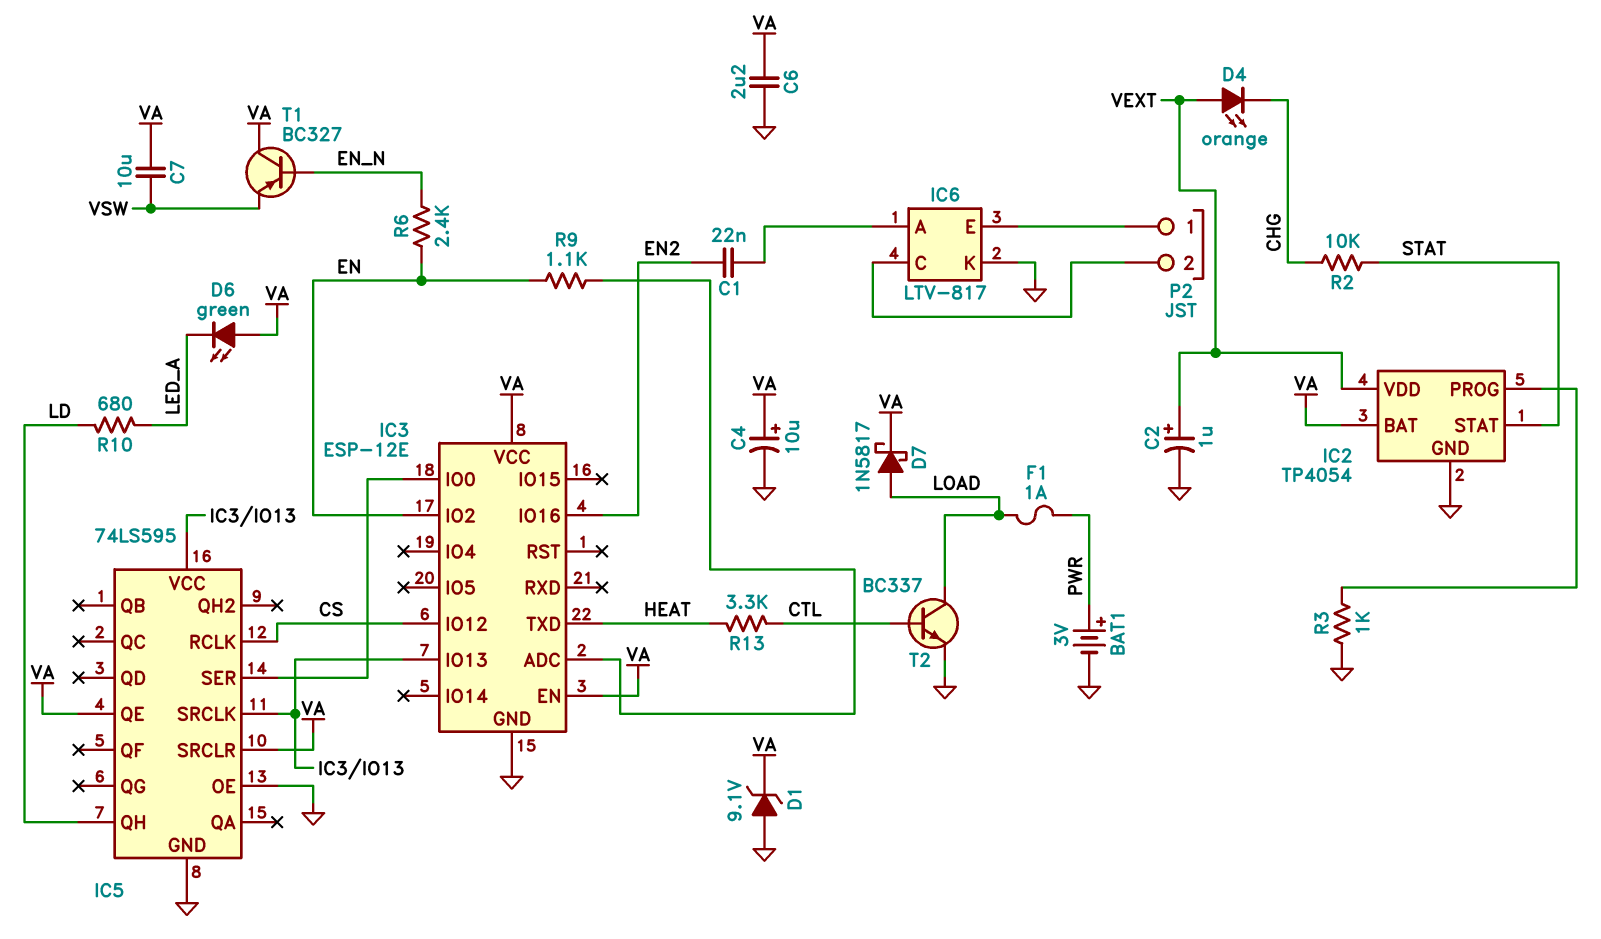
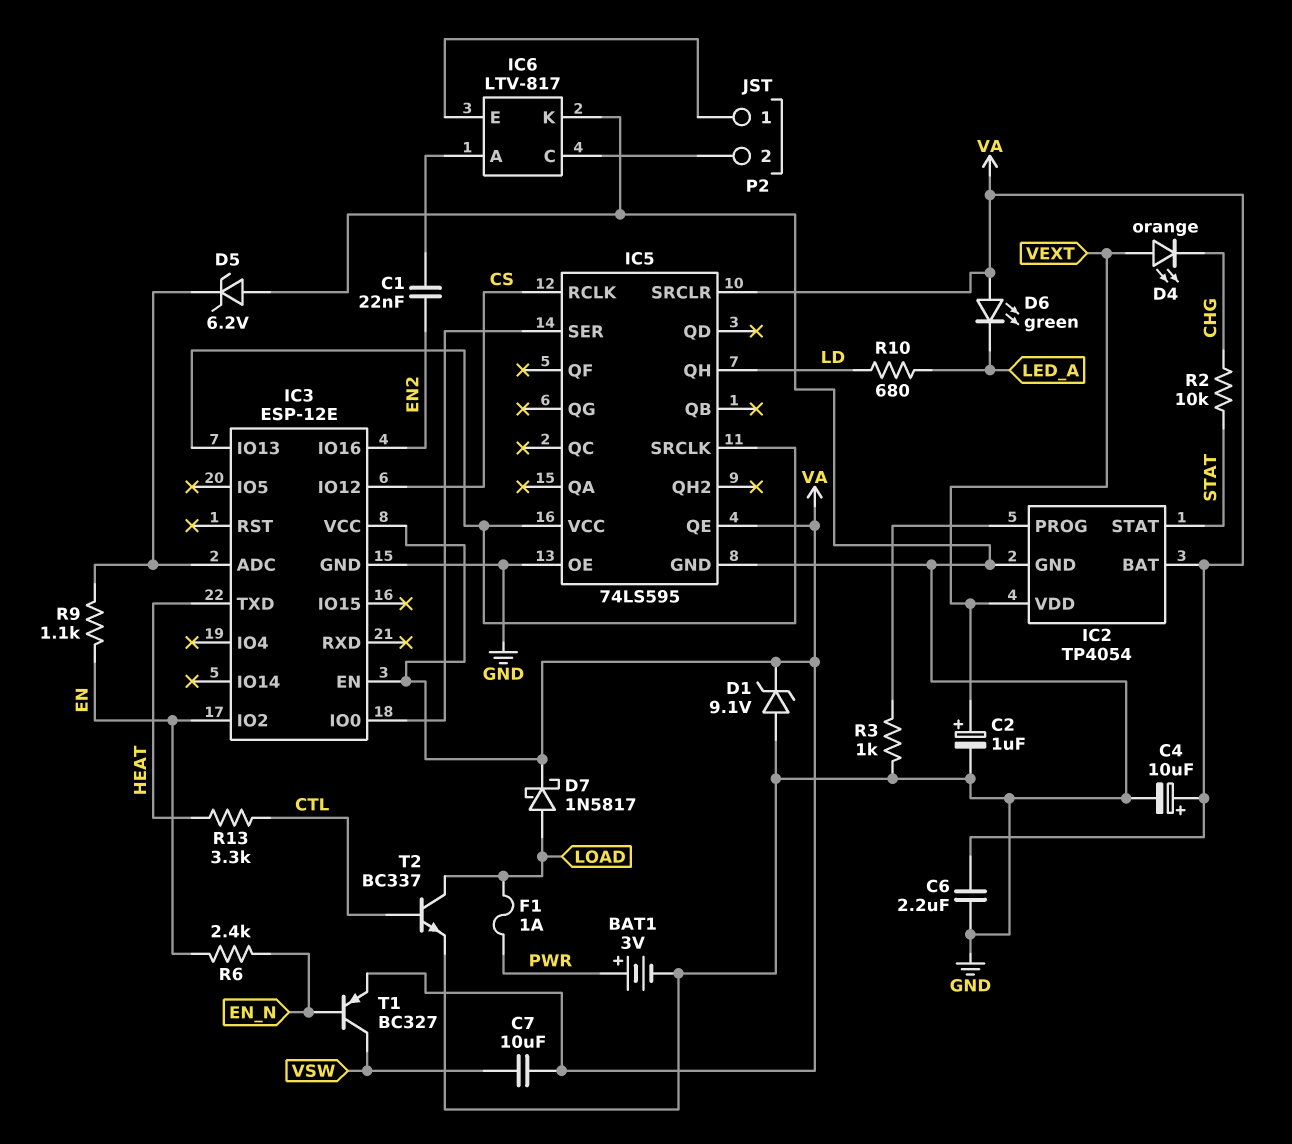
D5: none -> zener 6.2V (A GND, K IC3/ADC)
T1: PNP BC327 (B EN_N, C VA, E VSW) -> PNP BC327 (B EN_N, C VSW, E VA)

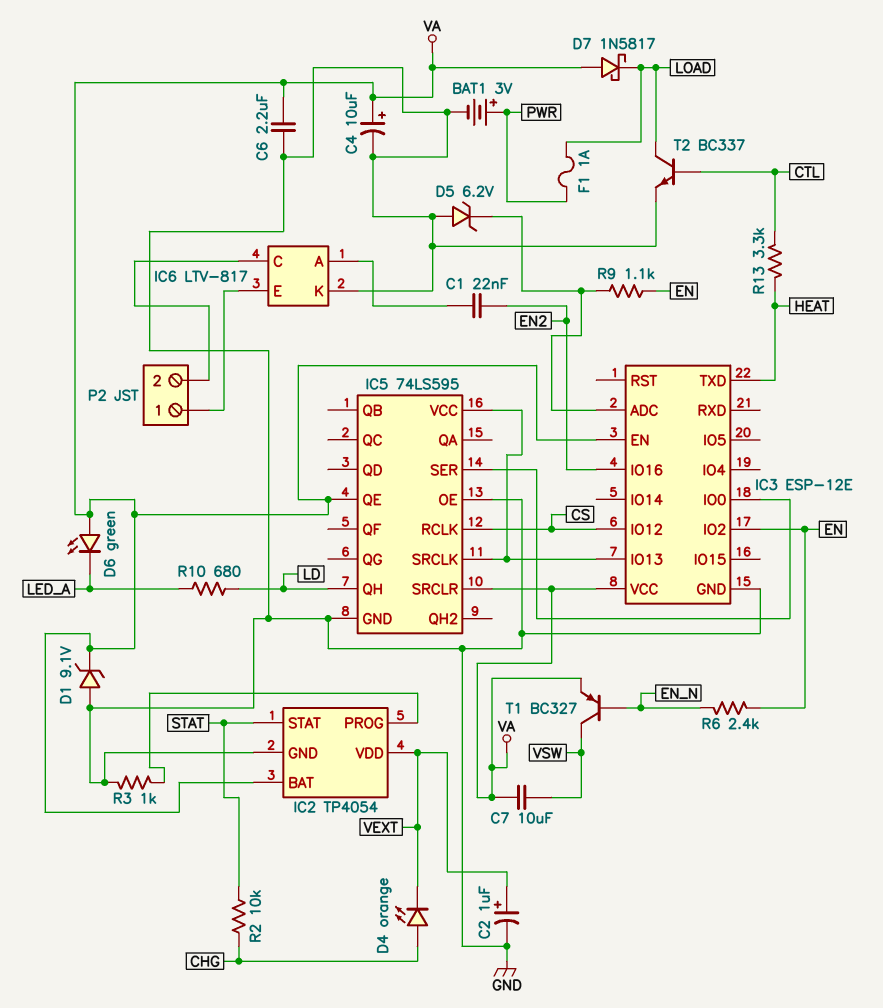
D4: LED orange (A VEXT, K CHG) -> LED orange (A CHG, K VEXT)
D7: schottky 1N5817 (A LOAD, K VA) -> schottky 1N5817 (A VA, K LOAD)

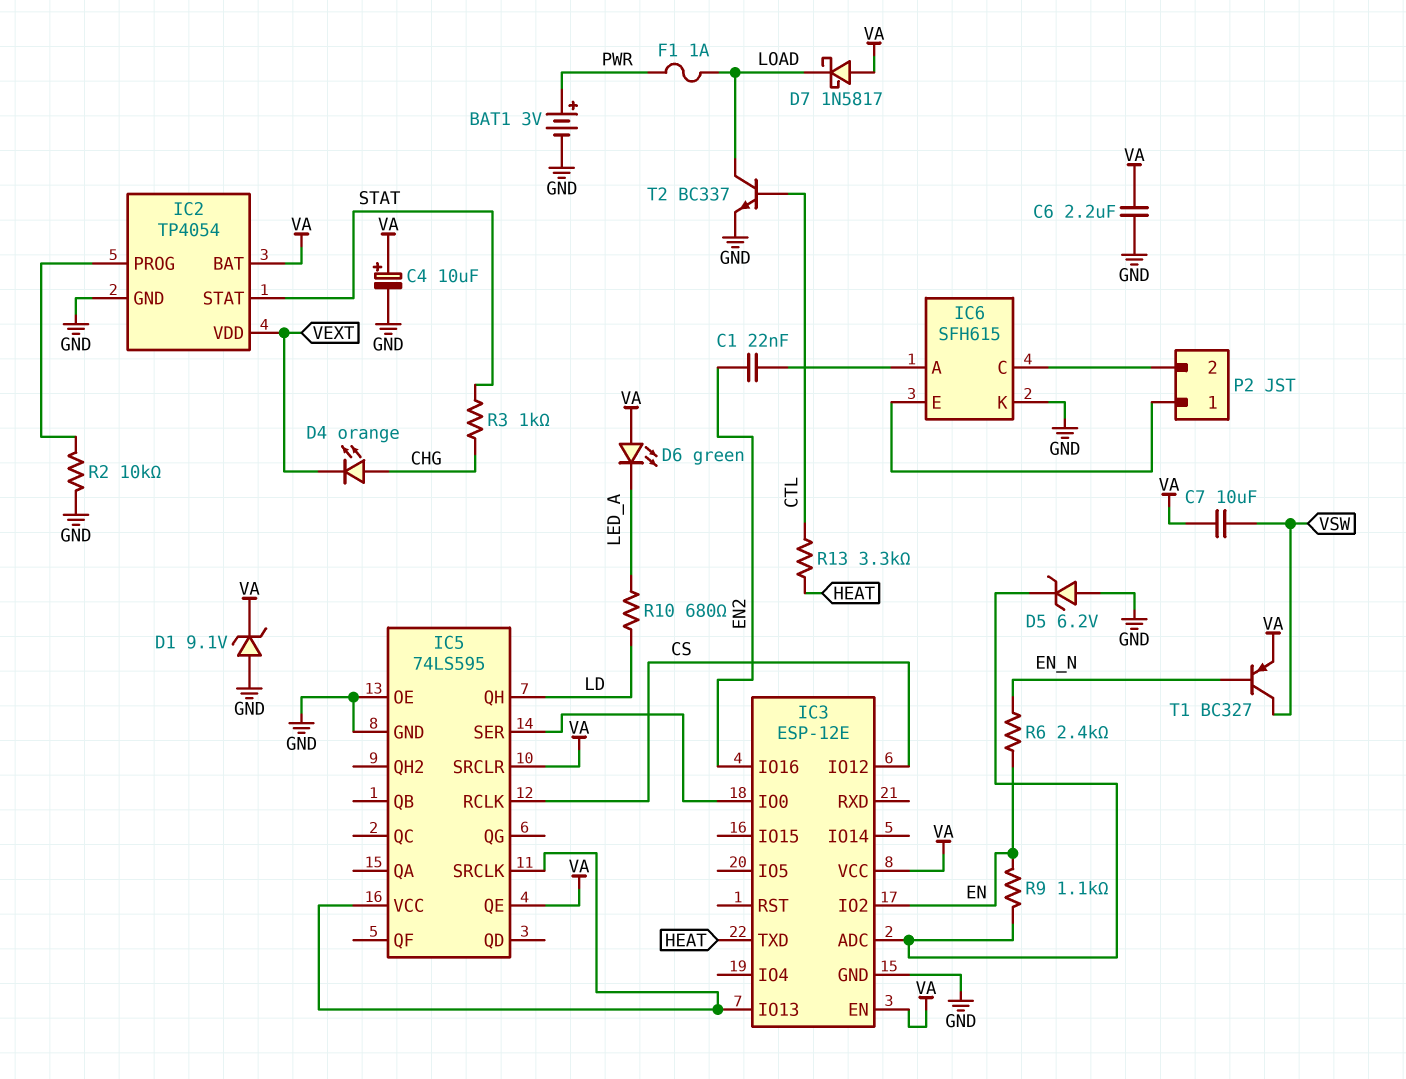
C2: 1uF (plus VEXT, minus GND) -> none
IC6: LTV-817 -> SFH615
R2: 10k (CHG, STAT) -> 10k (GND, IC2/PROG)
R3: 1k (GND, IC2/PROG) -> 1k (CHG, STAT)

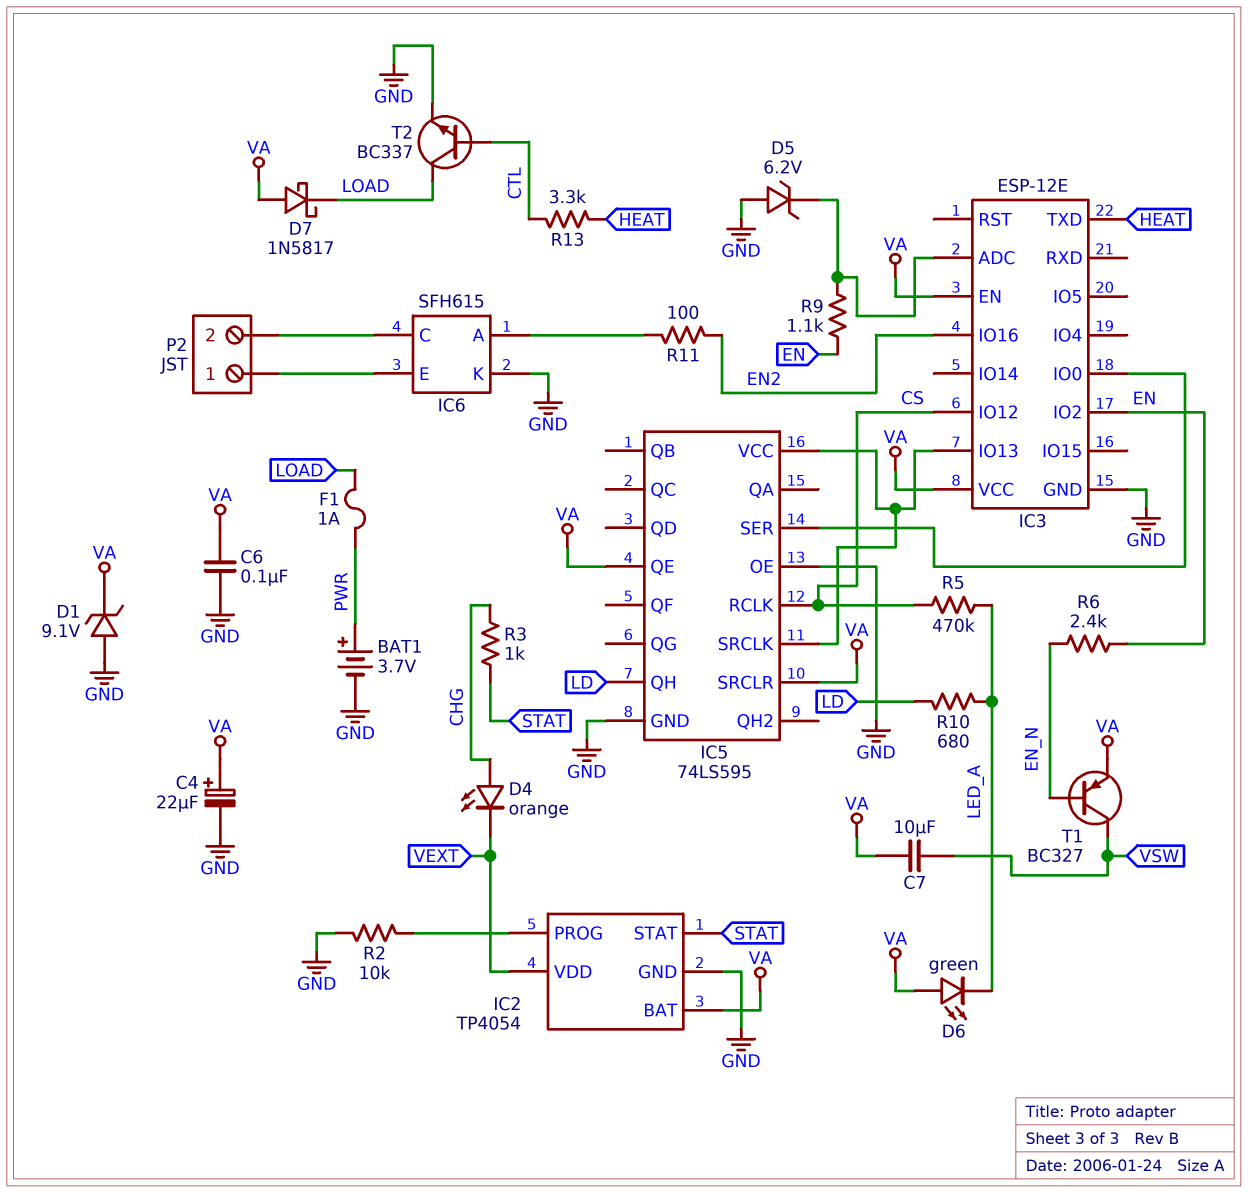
BAT1: 3V (plus PWR, minus GND) -> 3.7V (plus PWR, minus GND)
C1: 22nF (EN2, IC6/A) -> none
C4: 10uF (plus VA, minus GND) -> 22uF (plus VA, minus GND)
C6: 2.2uF (GND, VA) -> 100nF (GND, VA)
R5: none -> 470k (CS, LED_A)
R11: none -> 100 (EN2, IC6/A)

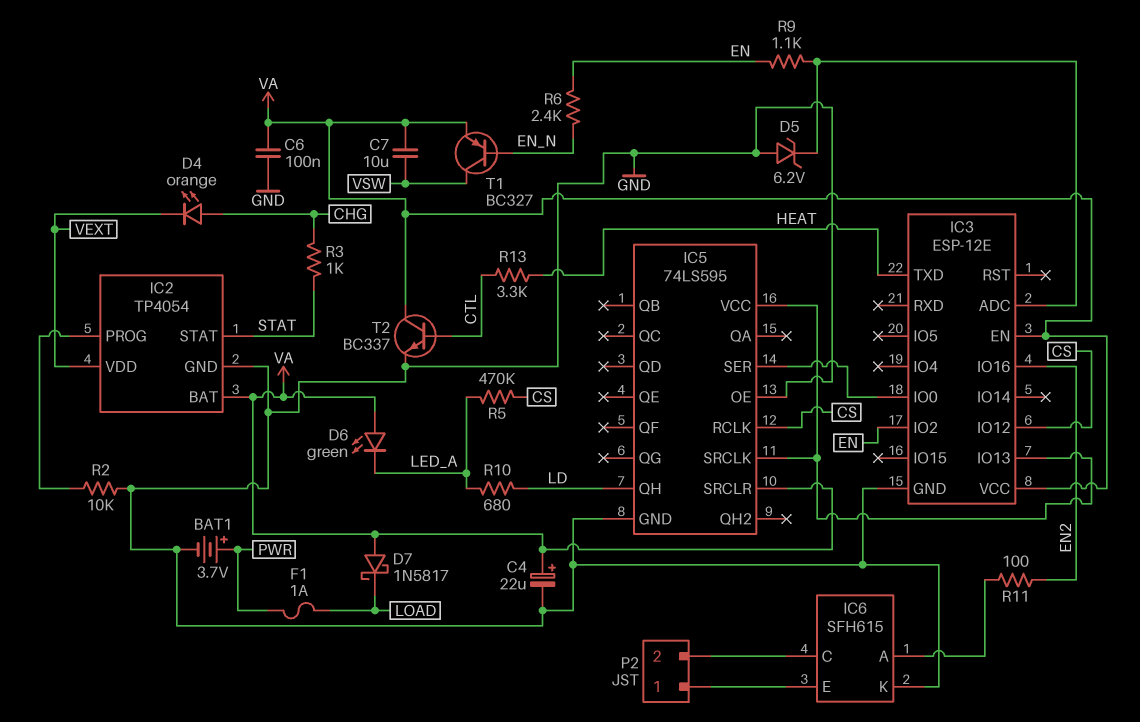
D1: zener 9.1V (A GND, K VA) -> none
IC5 pin QE: VA -> none
T2: NPN BC337 (B CTL, C LOAD, E GND) -> NPN BC337 (B CTL, C VA, E GND)

